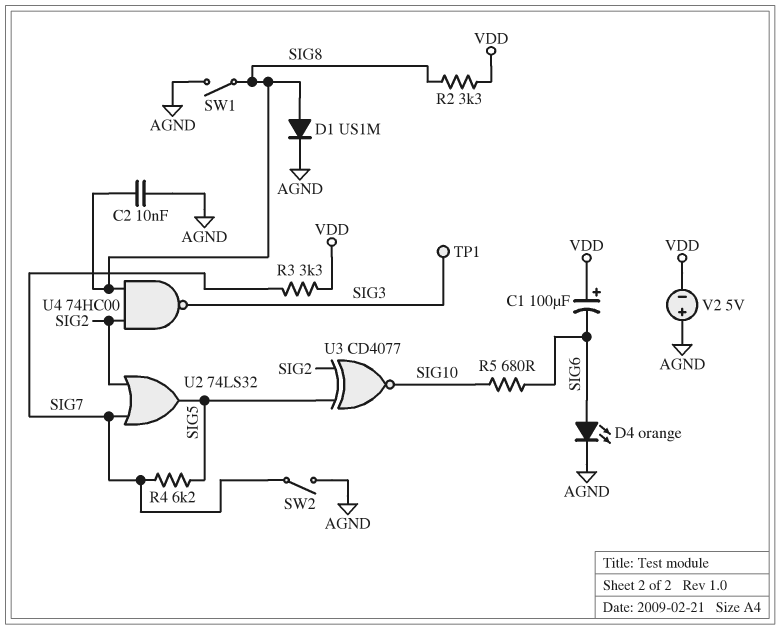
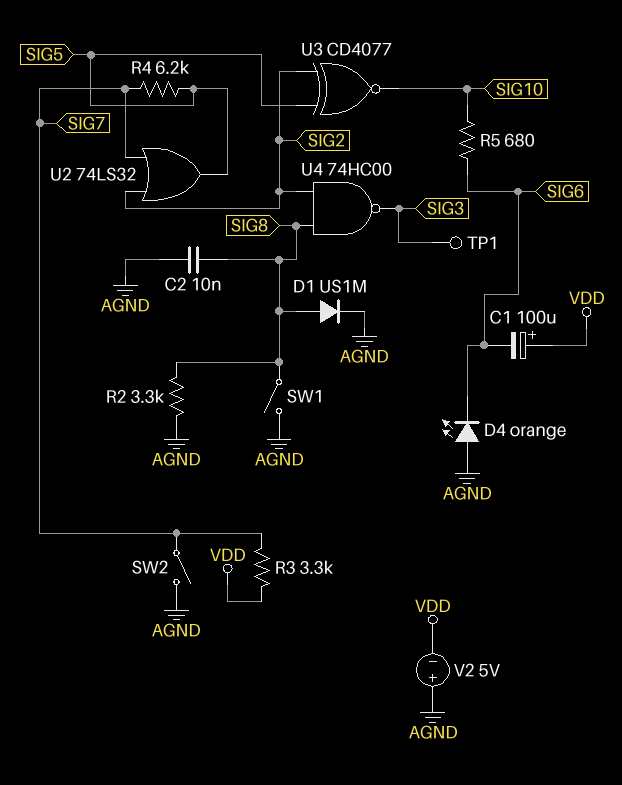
D4: LED orange (A SIG6, K AGND) -> LED orange (A AGND, K SIG6)
R2: 3.3k (SIG8, VDD) -> 3.3k (AGND, SIG8)

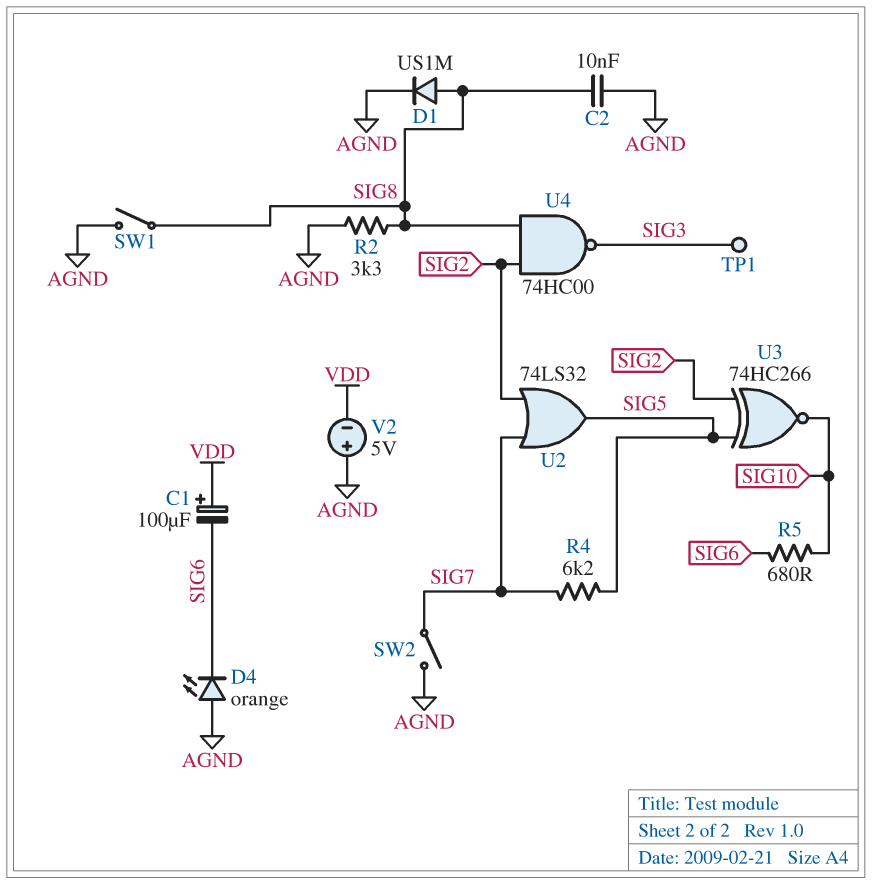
R3: 3.3k (SIG7, VDD) -> none
U3: XNOR CD4077 (in SIG2, in SIG5, out SIG10) -> XNOR 74HC266 (in SIG2, in SIG5, out SIG10)

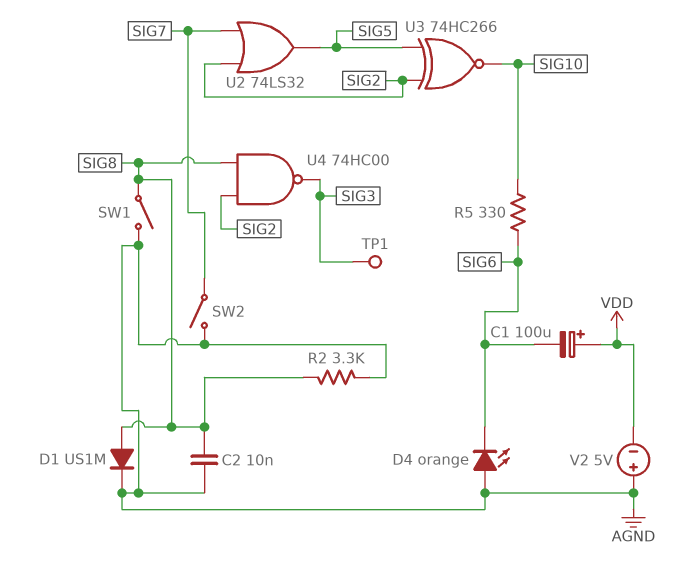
R4: 6.2k (SIG5, SIG7) -> none
R5: 680 (SIG6, SIG10) -> 330 (SIG6, SIG10)

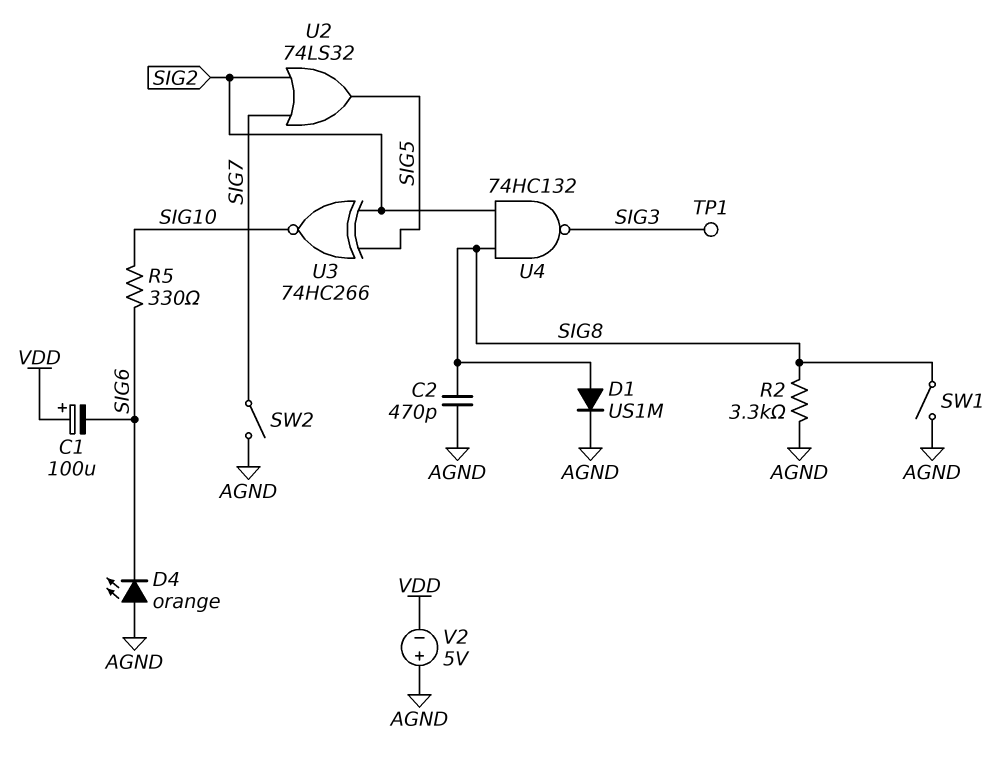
C2: 10nF (AGND, SIG8) -> 470pF (AGND, SIG8)
U4: NAND 74HC00 (in SIG2, in SIG8, out SIG3) -> NAND 74HC132 (in SIG2, in SIG8, out SIG3)

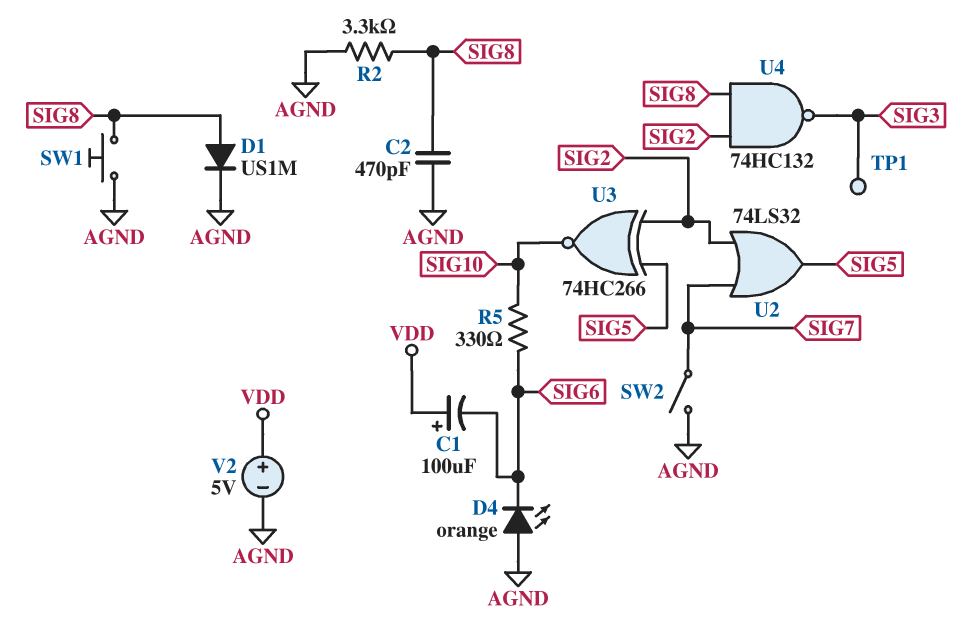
SW1: switch (AGND, SIG8) -> button (AGND, SIG8)
V2: 5V (plus AGND, minus VDD) -> 5V (plus VDD, minus AGND)

